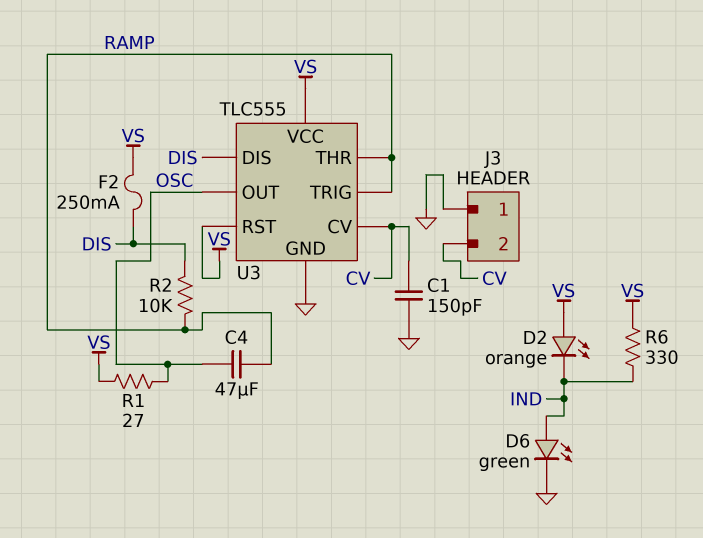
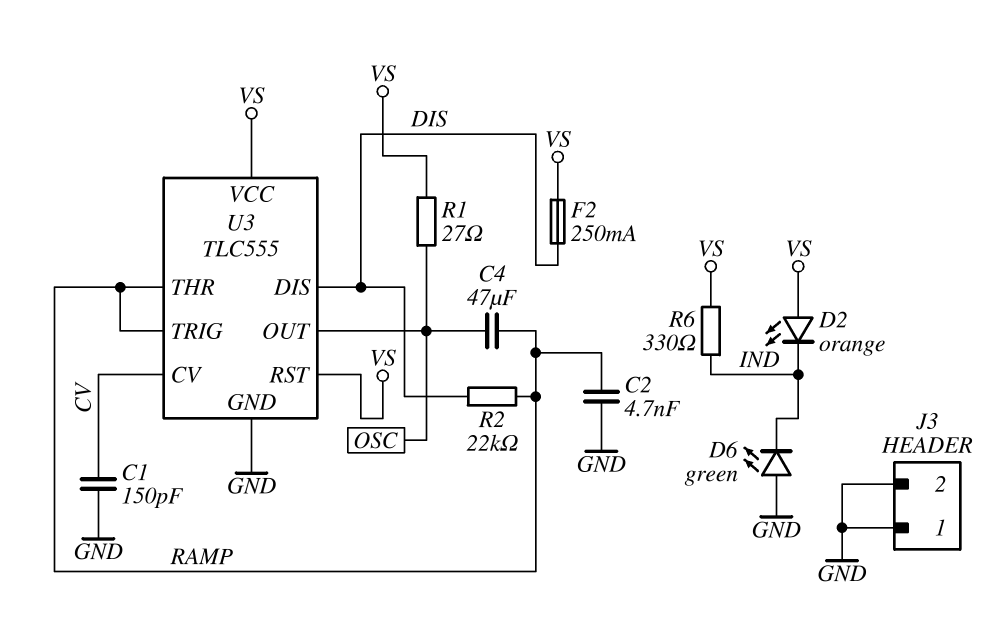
C2: none -> 4.7nF (GND, RAMP)
D6: LED green (A IND, K GND) -> LED green (A GND, K IND)
J3 pin 2: CV -> GND
R2: 10k (DIS, RAMP) -> 22k (DIS, RAMP)

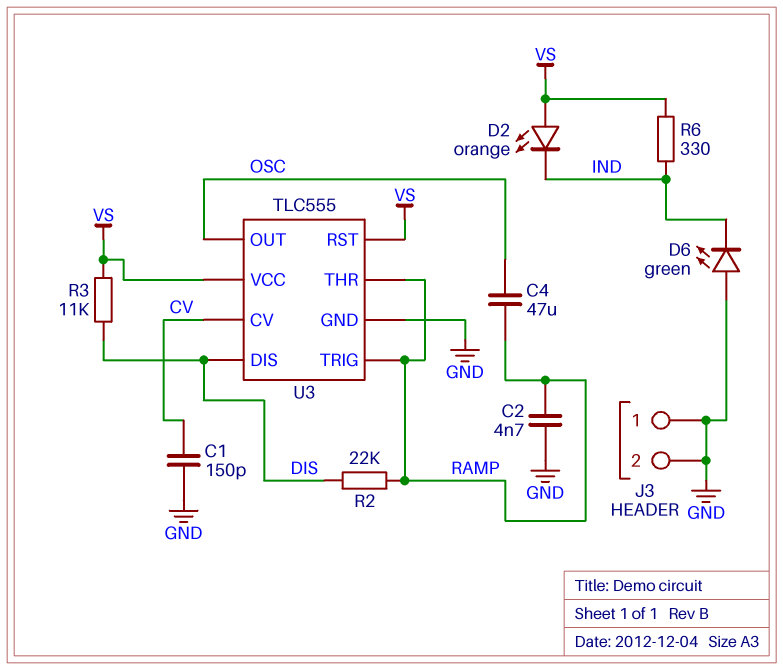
F2: 250mA (DIS, VS) -> none
R1: 27 (OSC, VS) -> none
R3: none -> 11k (DIS, VS)

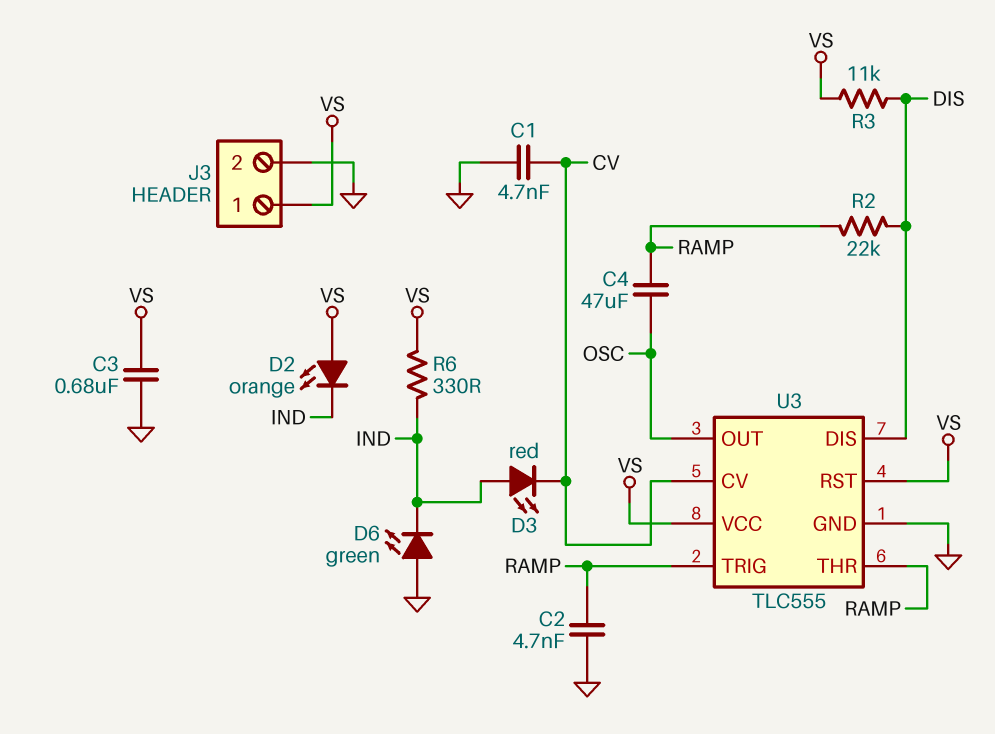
C1: 150pF (CV, GND) -> 4.7nF (CV, GND)
C3: none -> 680nF (GND, VS)
D3: none -> LED red (A IND, K CV)
J3 pin 1: GND -> VS

